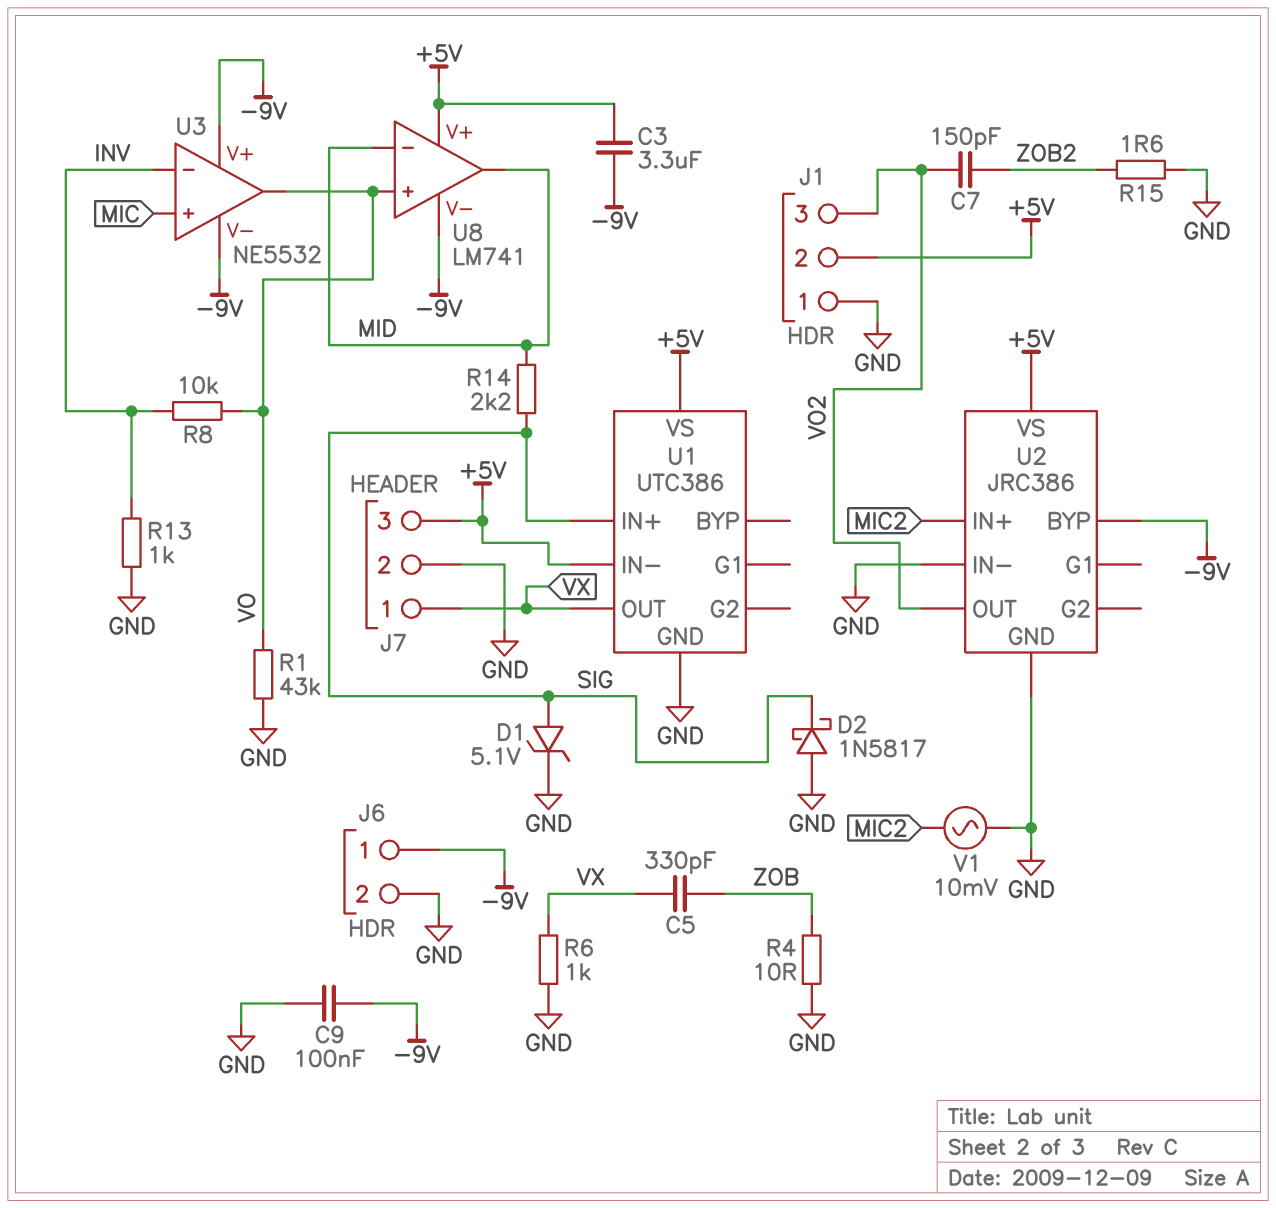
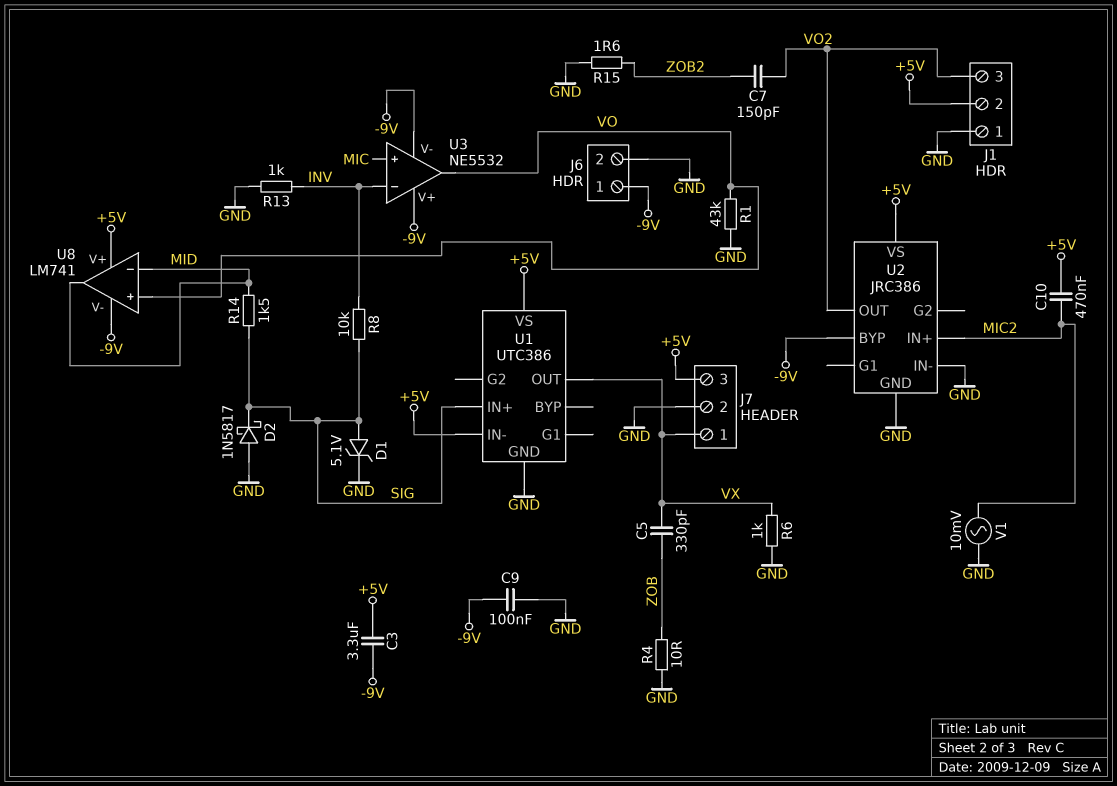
C10: none -> 470nF (+5V, MIC2)
R8: 10k (INV, VO) -> 10k (INV, SIG)
R14: 2.2k (MID, SIG) -> 1.5k (MID, SIG)

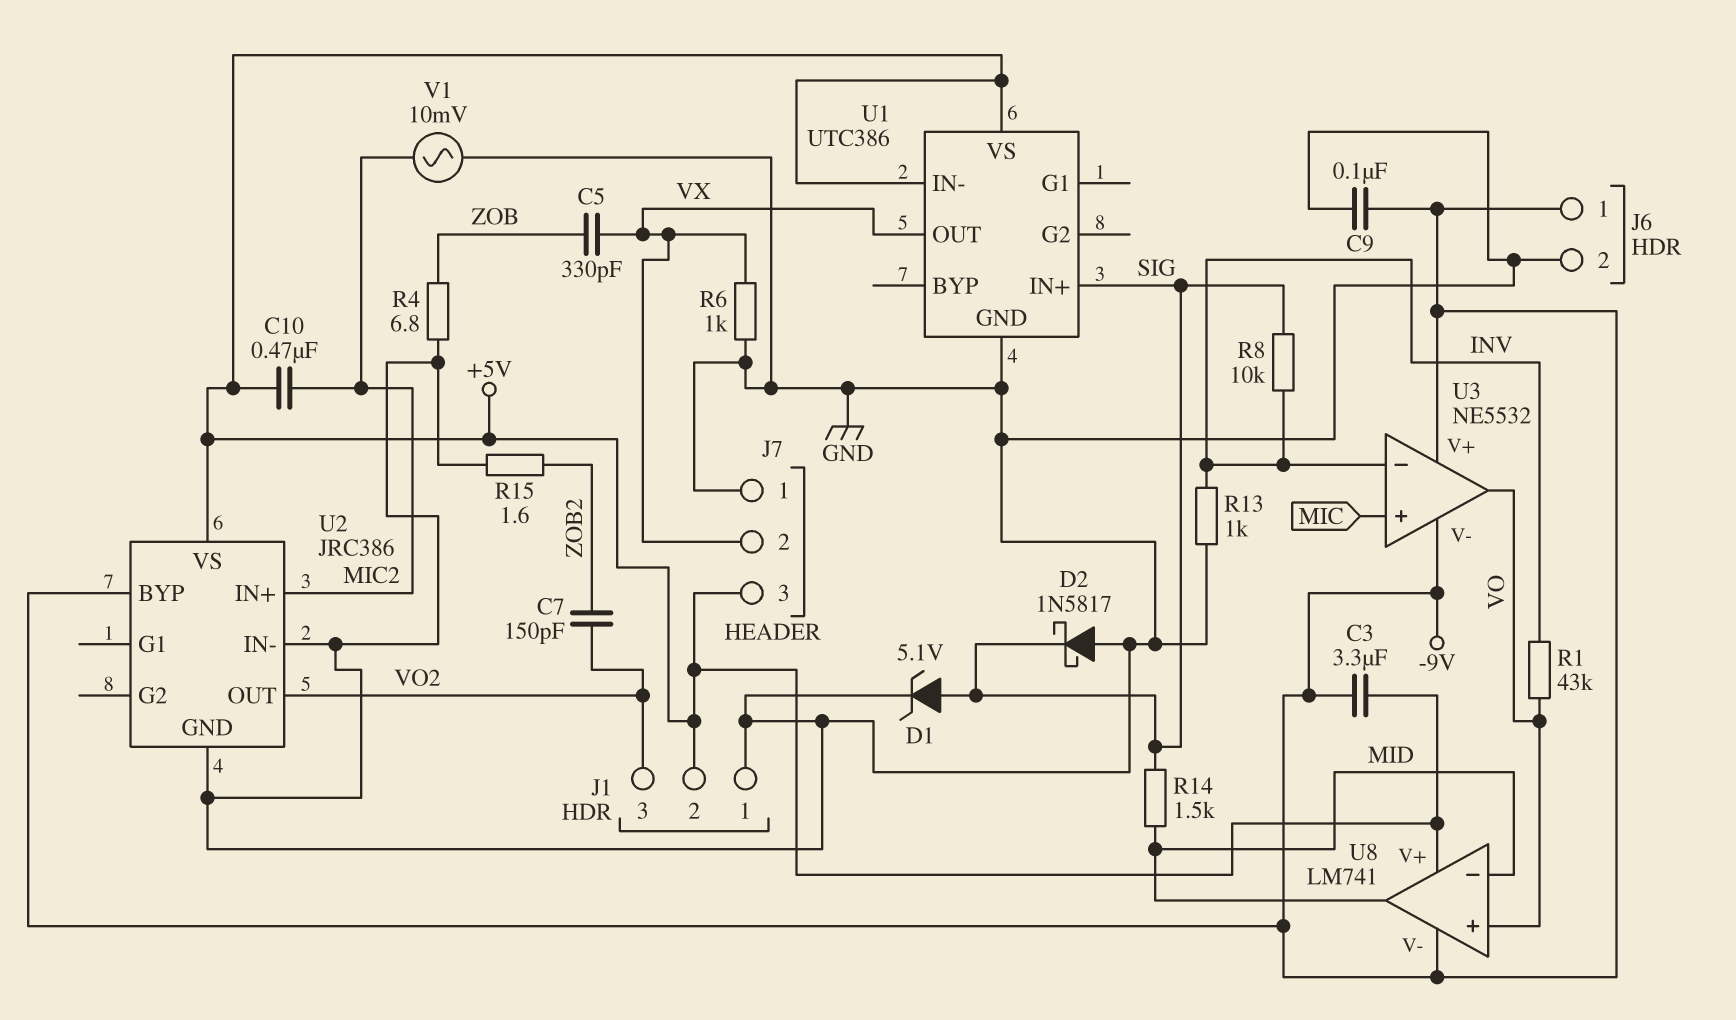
J7 pin 1: VX -> GND
J7 pin 2: GND -> VX
R1: 43k (GND, VO) -> 43k (INV, VO)
R4: 10 (GND, ZOB) -> 6.8 (GND, ZOB)

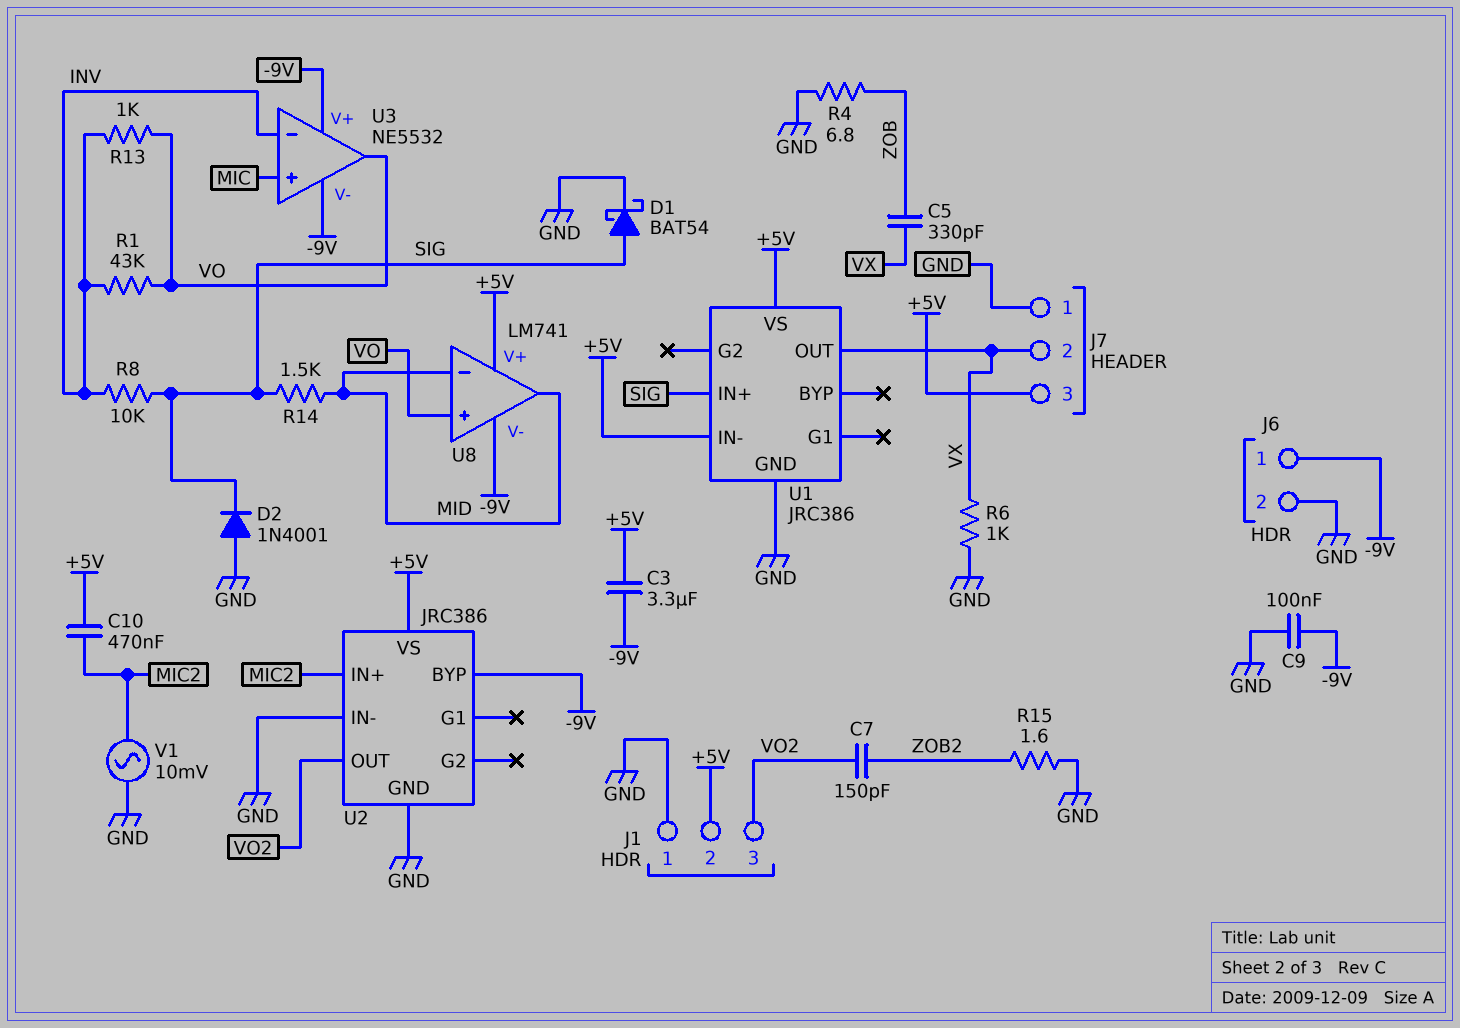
D1: zener 5.1V (A SIG, K GND) -> schottky BAT54 (A SIG, K GND)
D2: schottky 1N5817 (A GND, K SIG) -> diode 1N4001 (A GND, K SIG)
R13: 1k (GND, INV) -> 1k (INV, VO)
U1: UTC386 -> JRC386

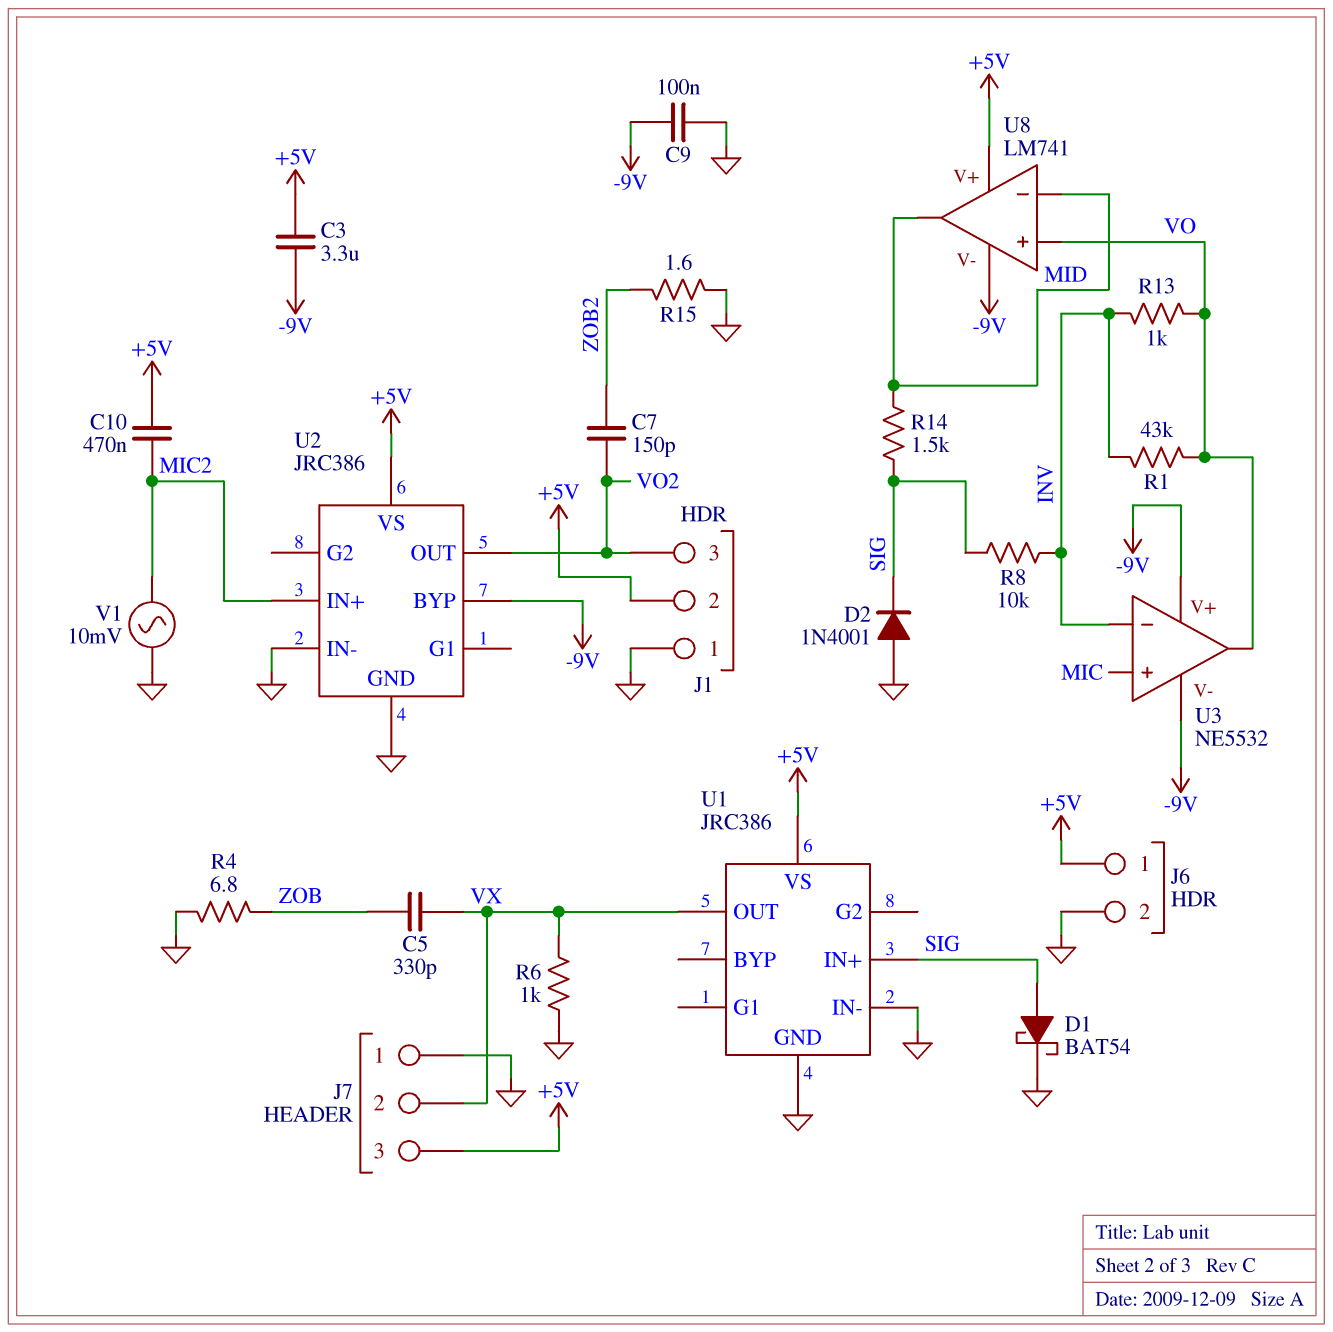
J6 pin 1: -9V -> +5V
U1 pin IN-: +5V -> GND

